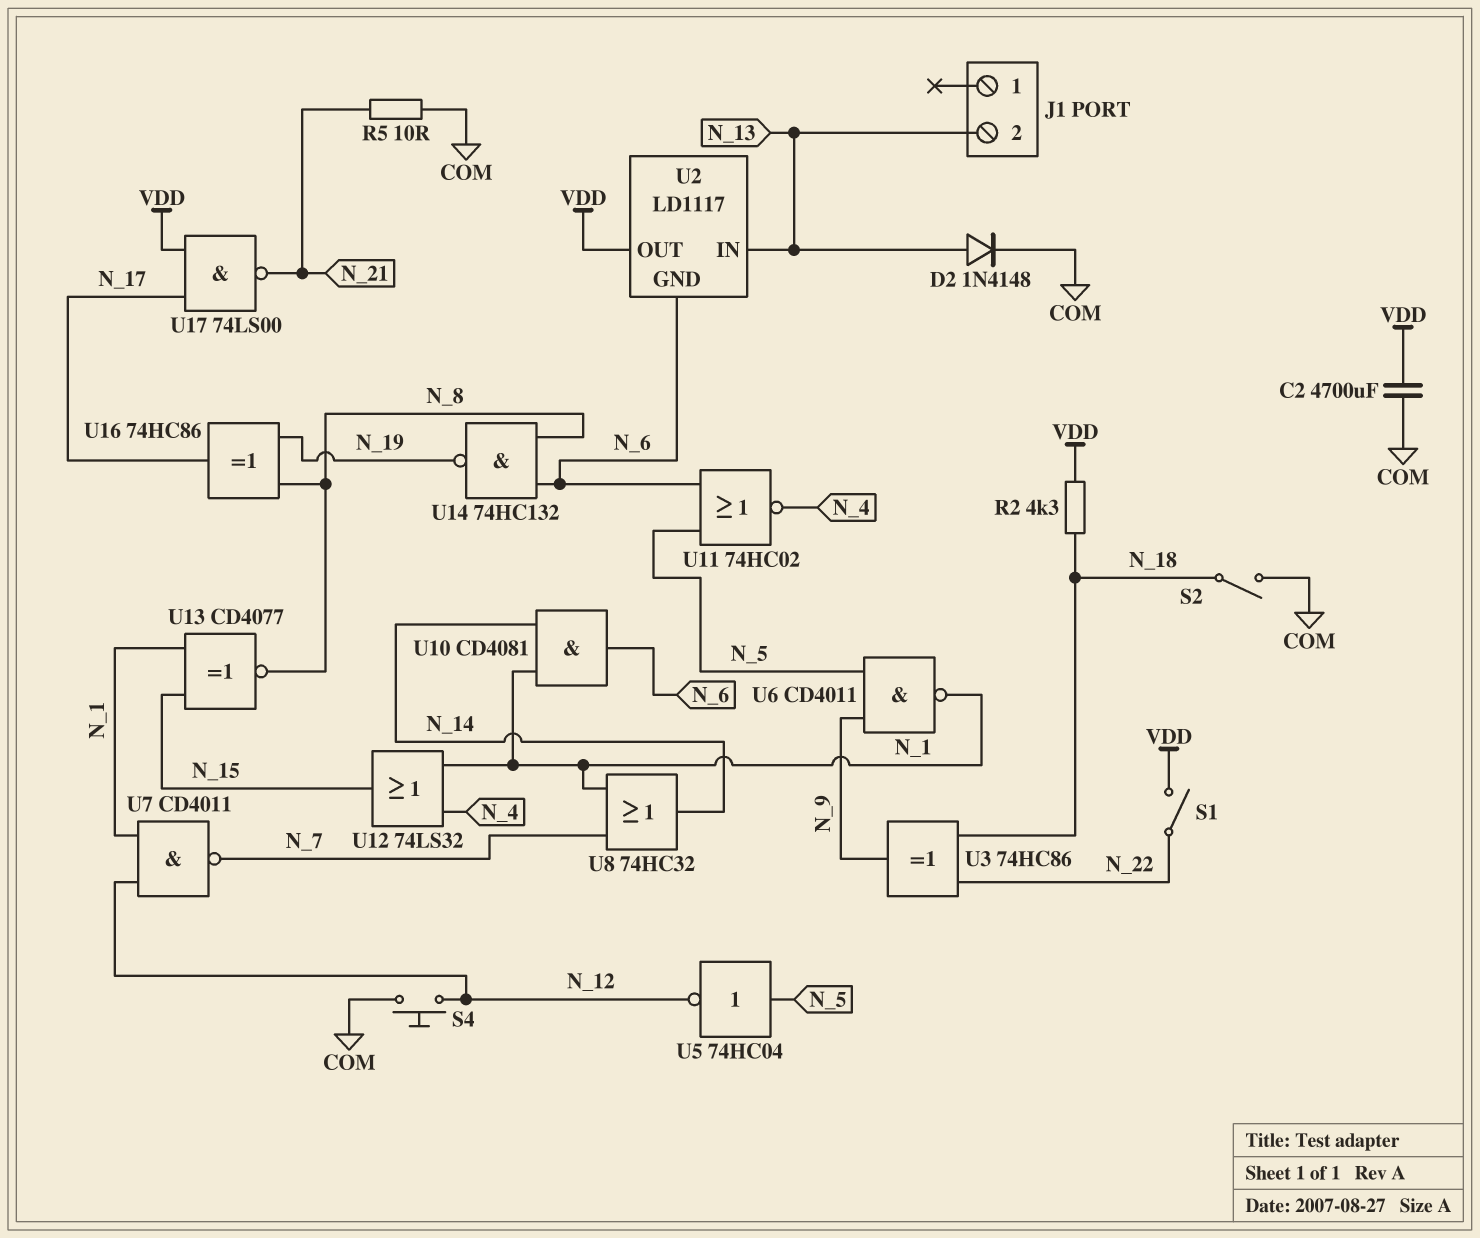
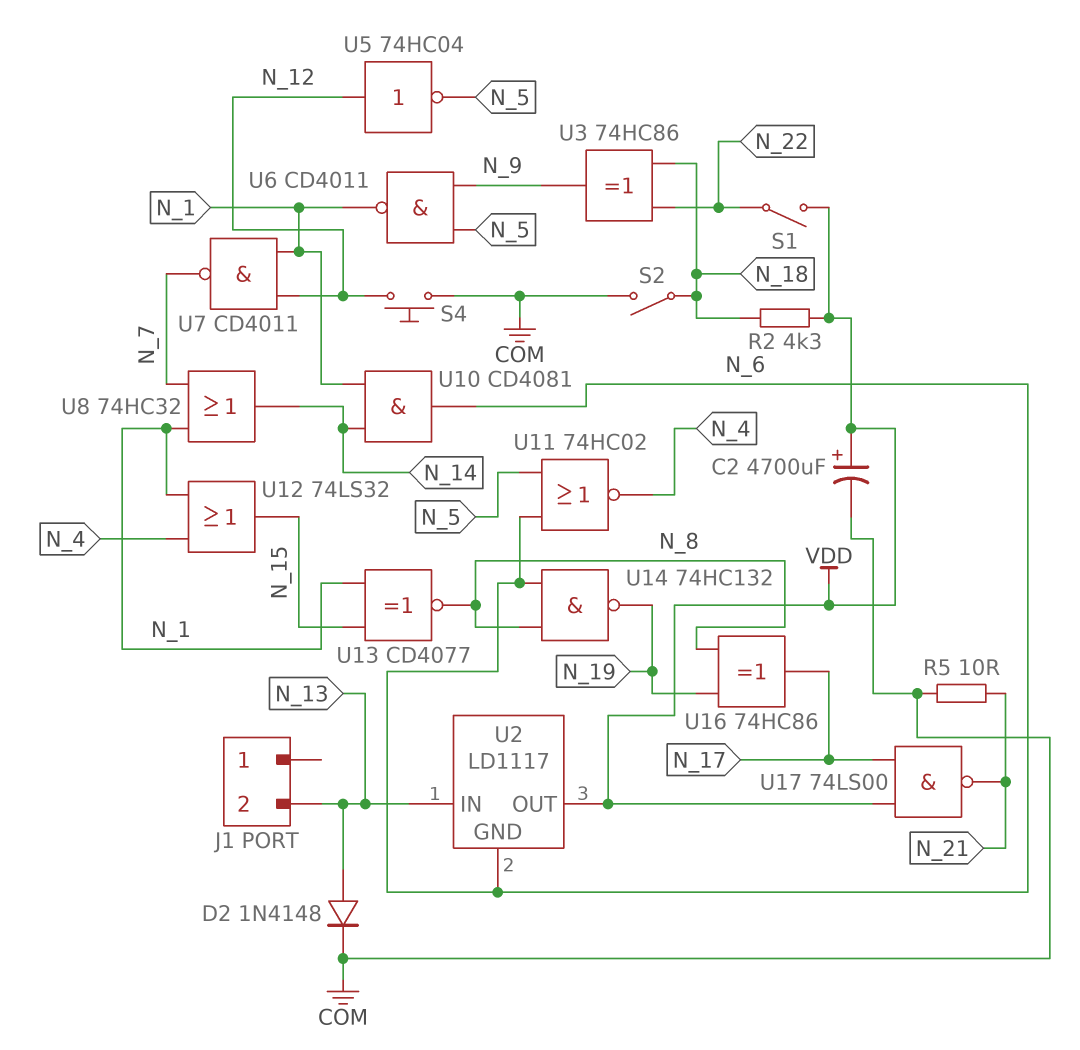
C2: 4700uF (COM, VDD) -> 4700uF (plus VDD, minus COM)
U5: NOT 74HC04 (in N_5, out N_12) -> NOT 74HC04 (in N_12, out N_5)

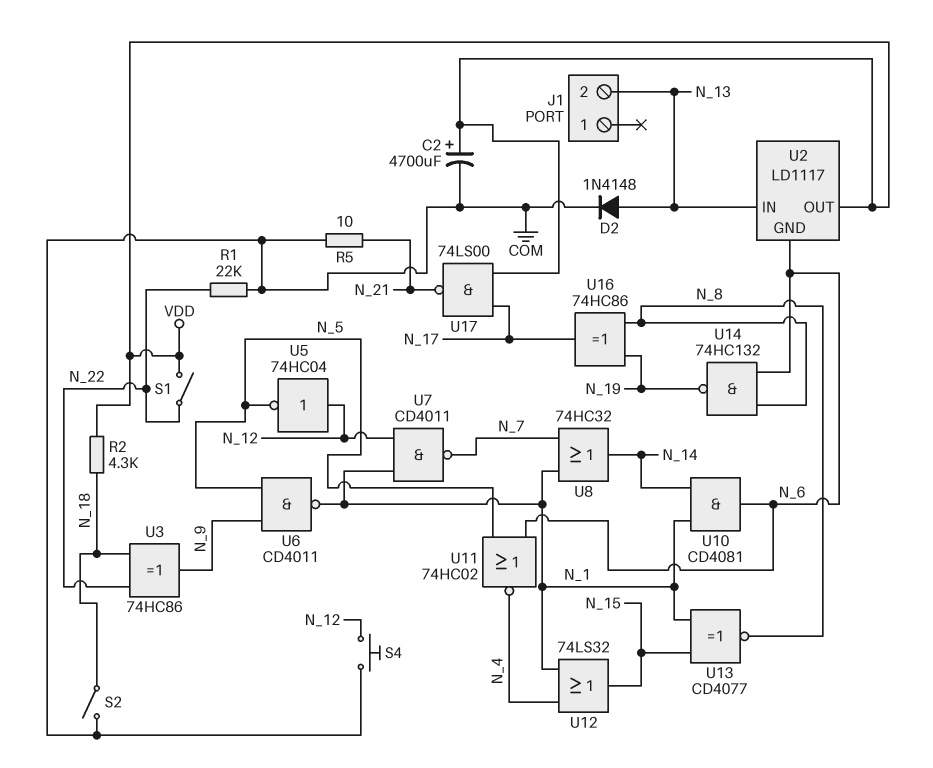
R1: none -> 22k (COM, N_22)

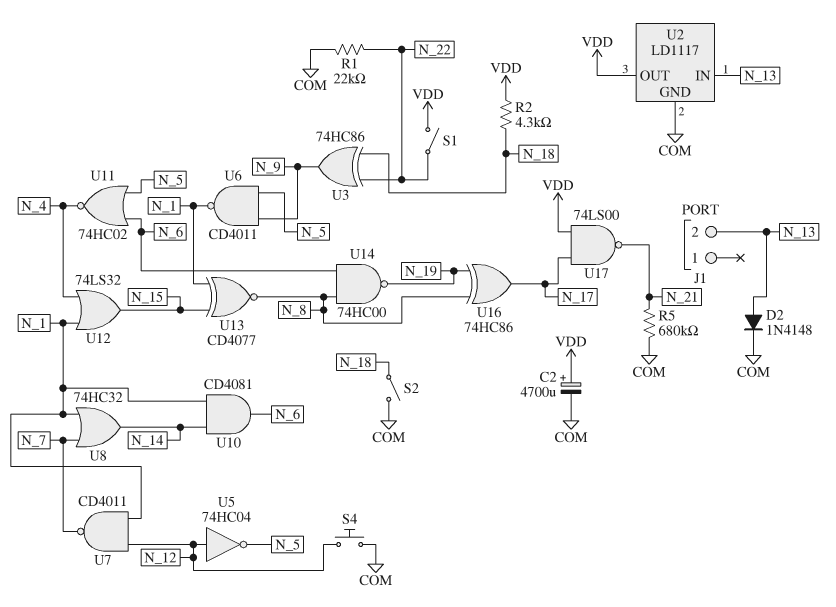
R5: 10 (COM, N_21) -> 680k (COM, N_21)
U2 pin GND: N_6 -> COM
U14: NAND 74HC132 (in N_6, in N_8, out N_19) -> NAND 74HC00 (in N_6, in N_8, out N_19)

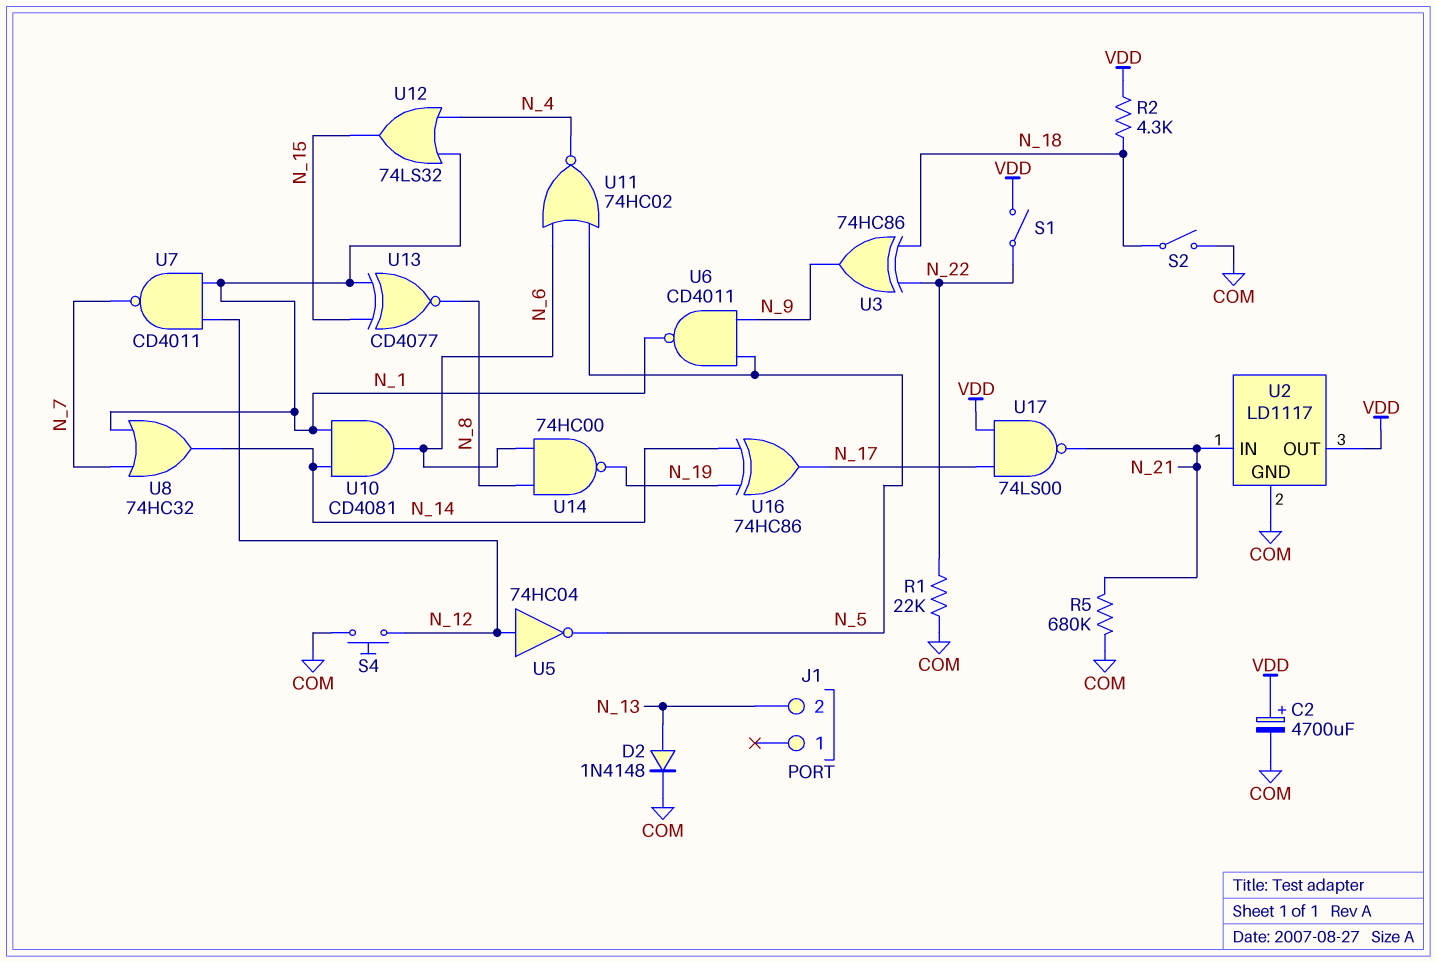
U2 pin IN: N_13 -> N_21
U16: XOR 74HC86 (in N_8, in N_19, out N_17) -> XOR 74HC86 (in N_14, in N_19, out N_17)

